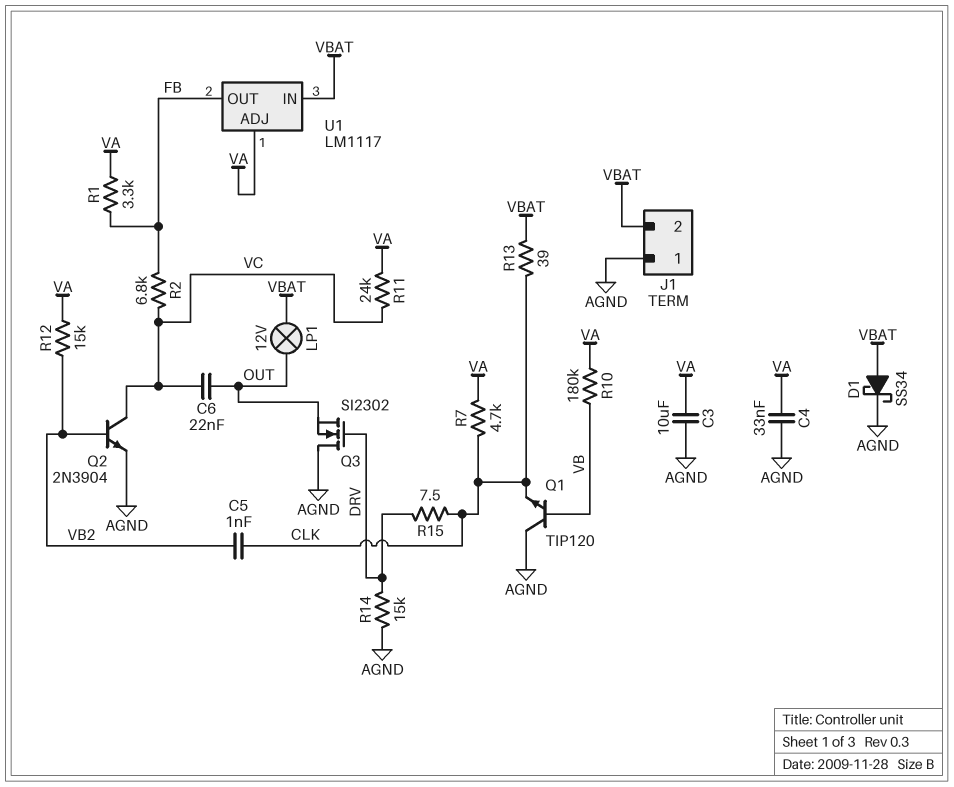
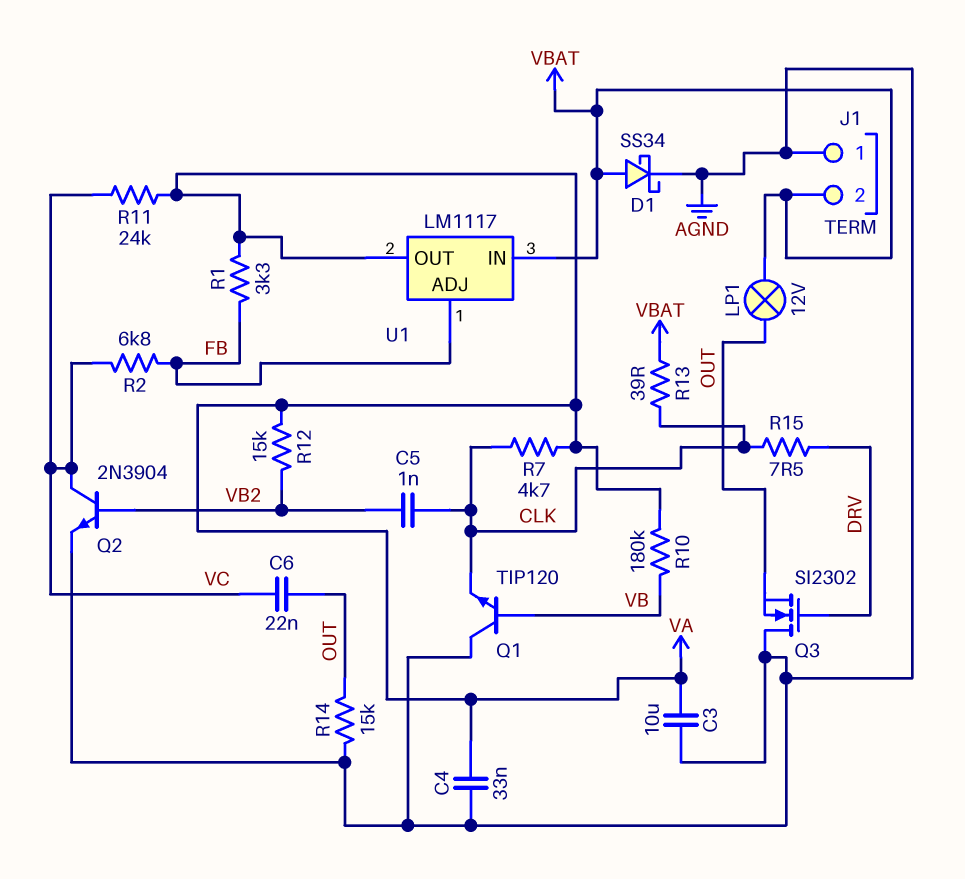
R14: 15k (AGND, DRV) -> 15k (AGND, OUT)
U1 pin ADJ: VA -> FB
U1 pin OUT: FB -> VA

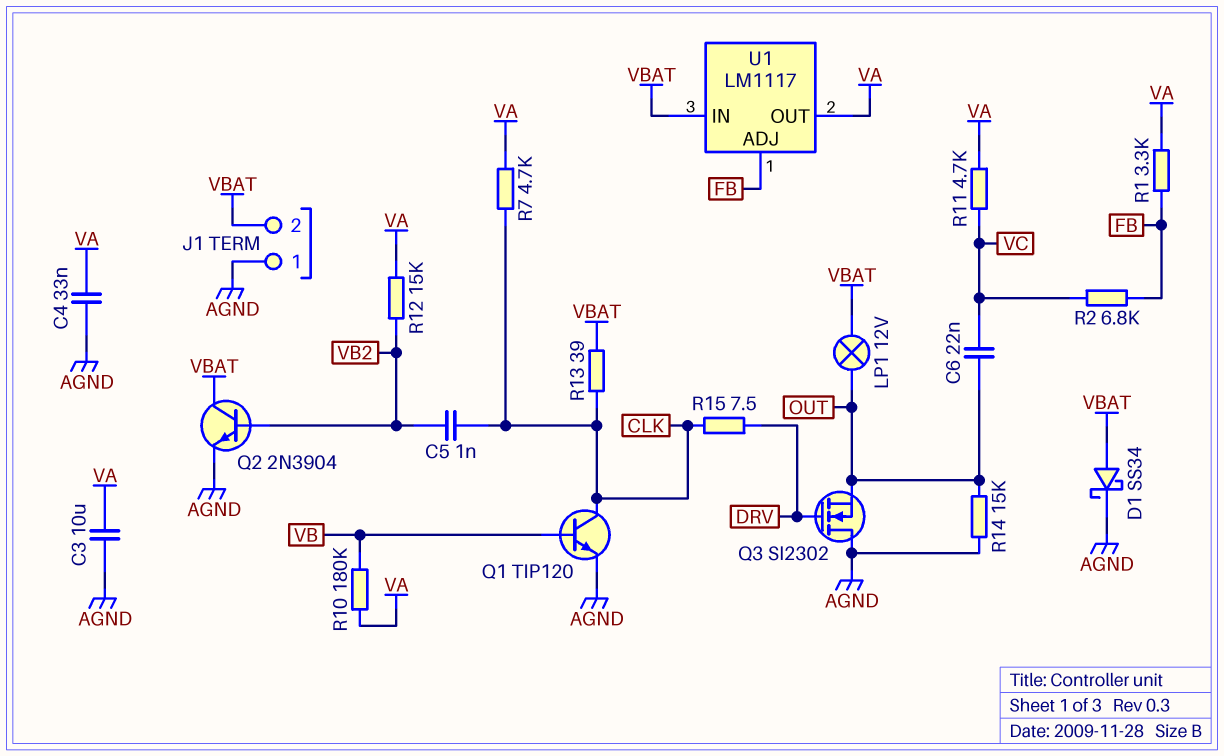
Q1: NPN TIP120 (B VB, C AGND, E CLK) -> NPN TIP120 (B VB, C CLK, E AGND)
Q2: NPN 2N3904 (B VB2, C VC, E AGND) -> NPN 2N3904 (B VB2, C VBAT, E AGND)
R11: 24k (VA, VC) -> 4.7k (VA, VC)

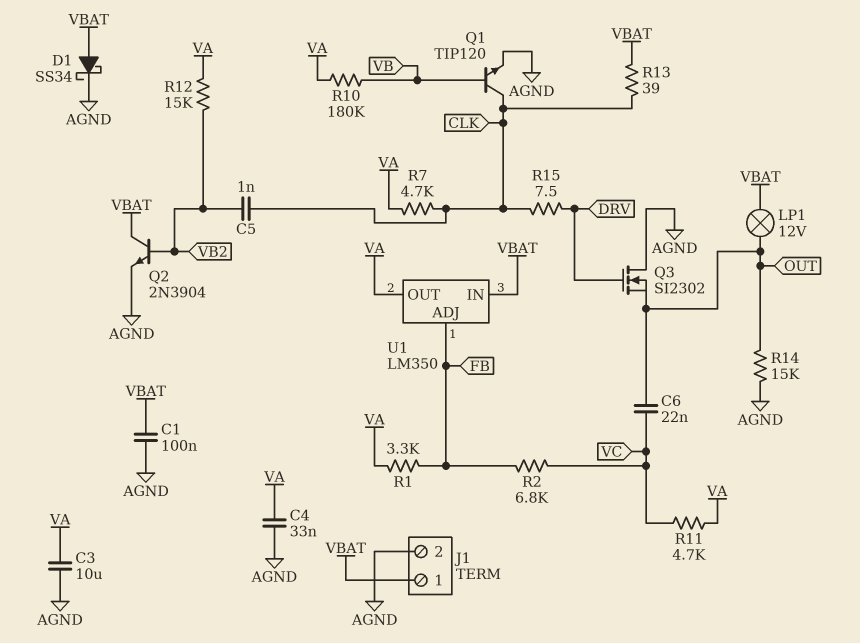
C1: none -> 100nF (AGND, VBAT)
J1 pin 1: AGND -> VBAT
J1 pin 2: VBAT -> AGND
U1: LM1117 -> LM350

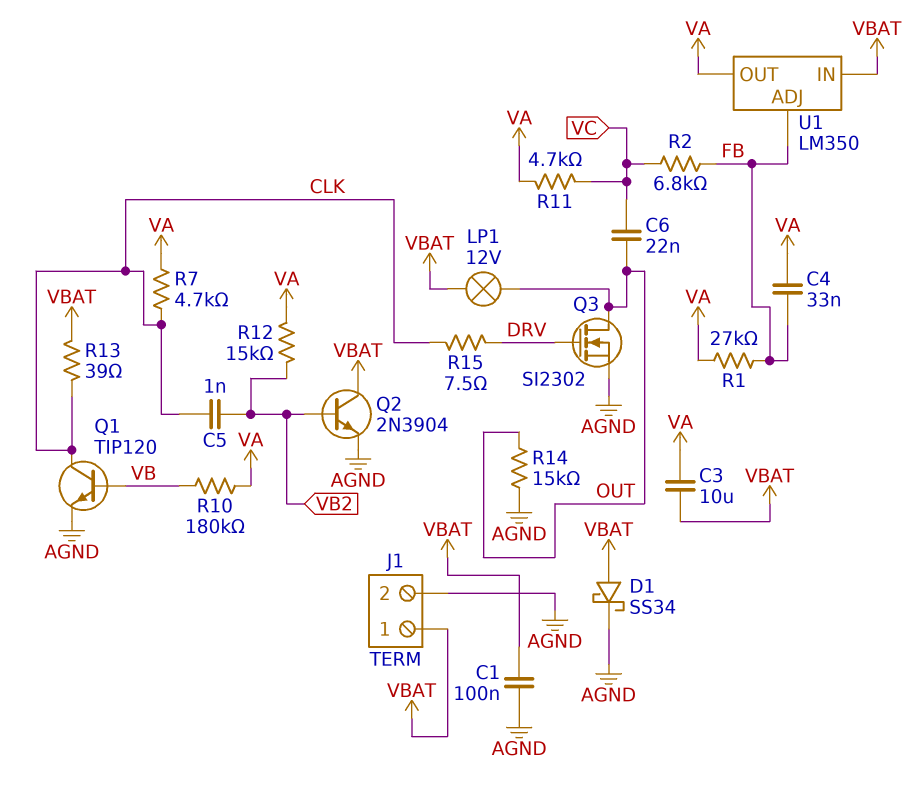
C3: 10uF (AGND, VA) -> 10uF (VA, VBAT)
C4: 33nF (AGND, VA) -> 33nF (FB, VA)
Q3: NMOS SI2302 (G DRV, D AGND, S OUT) -> NMOS SI2302 (G DRV, D OUT, S AGND)
R1: 3.3k (FB, VA) -> 27k (FB, VA)

